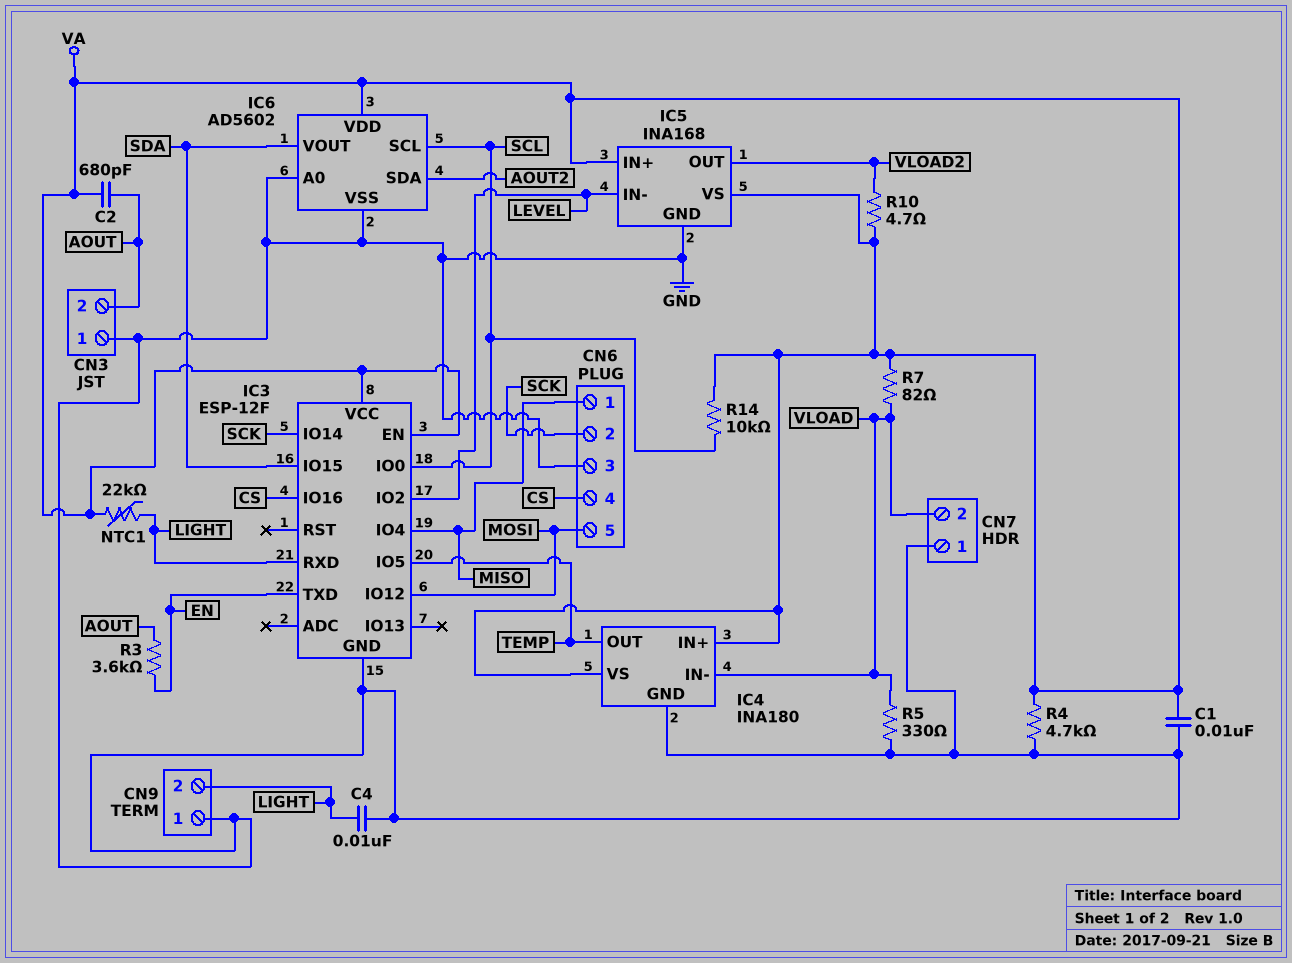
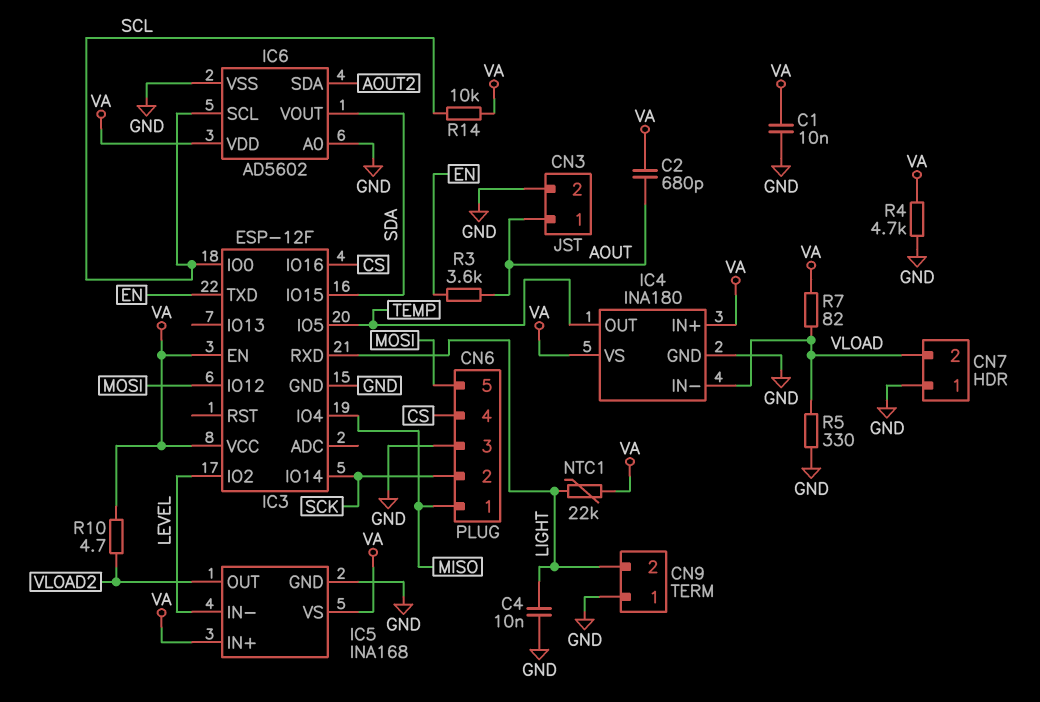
CN3 pin 1: GND -> AOUT
CN3 pin 2: AOUT -> GND

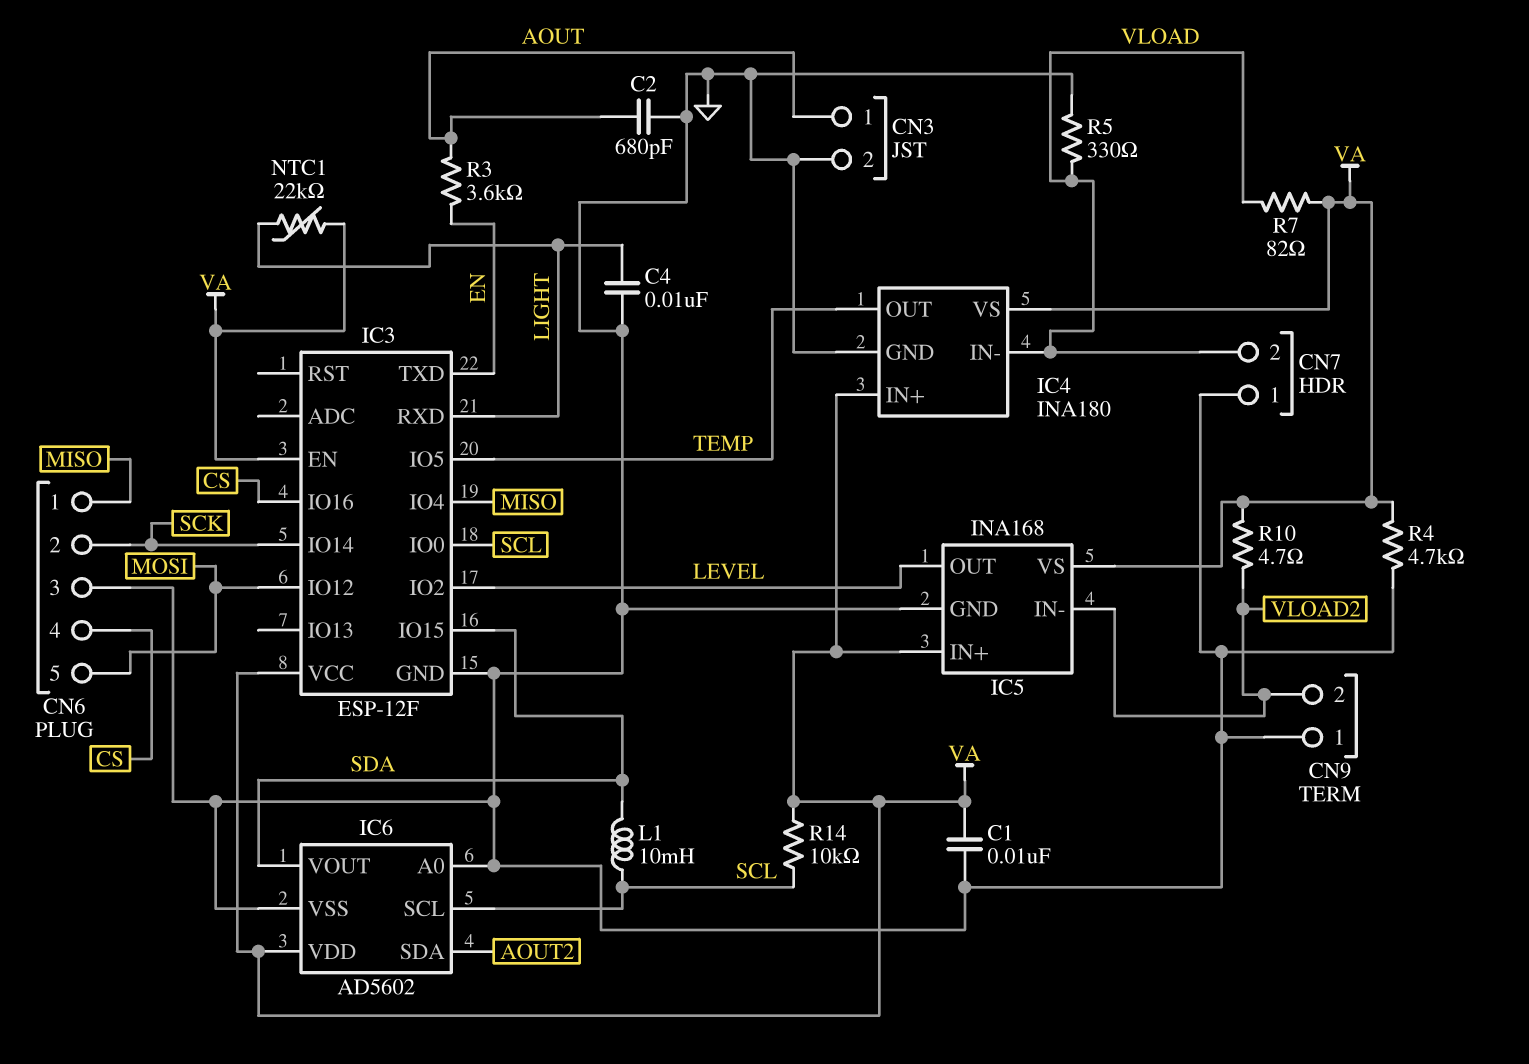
C2: 680pF (AOUT, VA) -> 680pF (AOUT, GND)
CN9 pin 2: LIGHT -> VLOAD2
IC5 pin IN-: LEVEL -> VLOAD2
IC5 pin OUT: VLOAD2 -> LEVEL
L1: none -> 10mH (SCL, SDA)

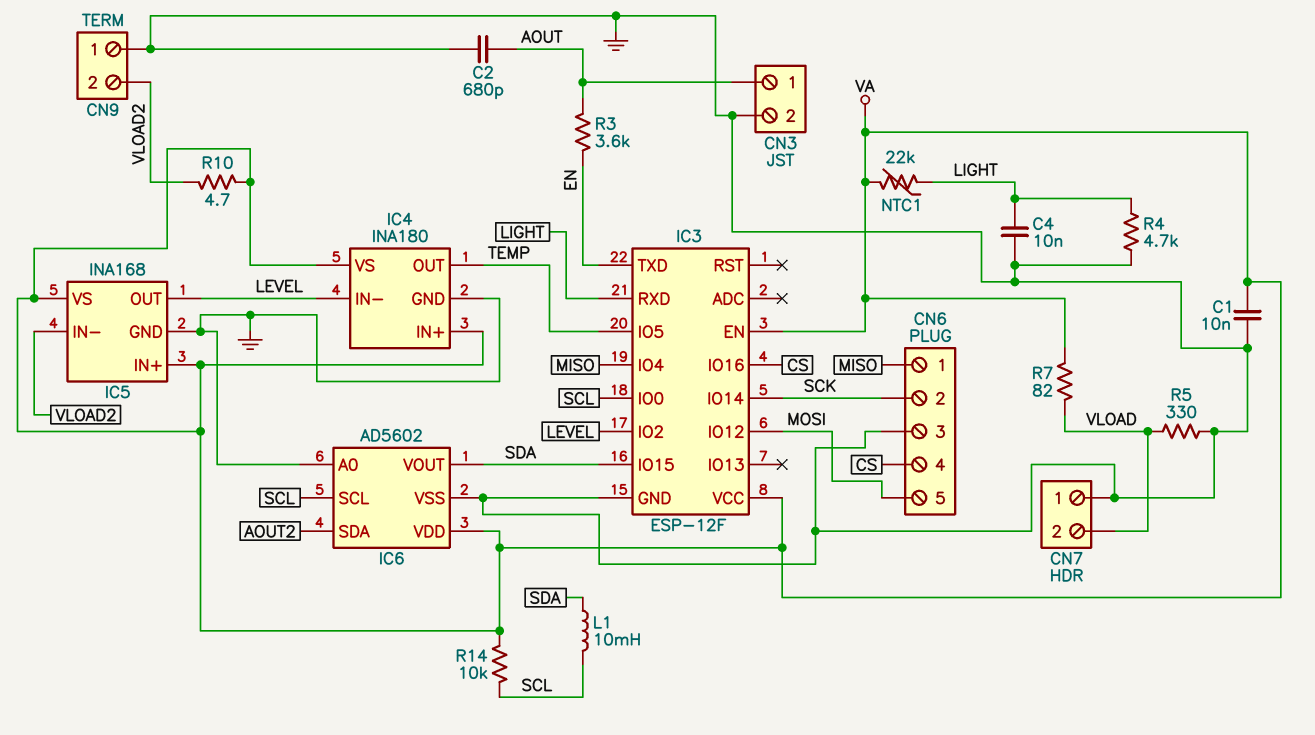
IC4 pin IN-: VLOAD -> LEVEL
R4: 4.7k (GND, VA) -> 4.7k (GND, LIGHT)

